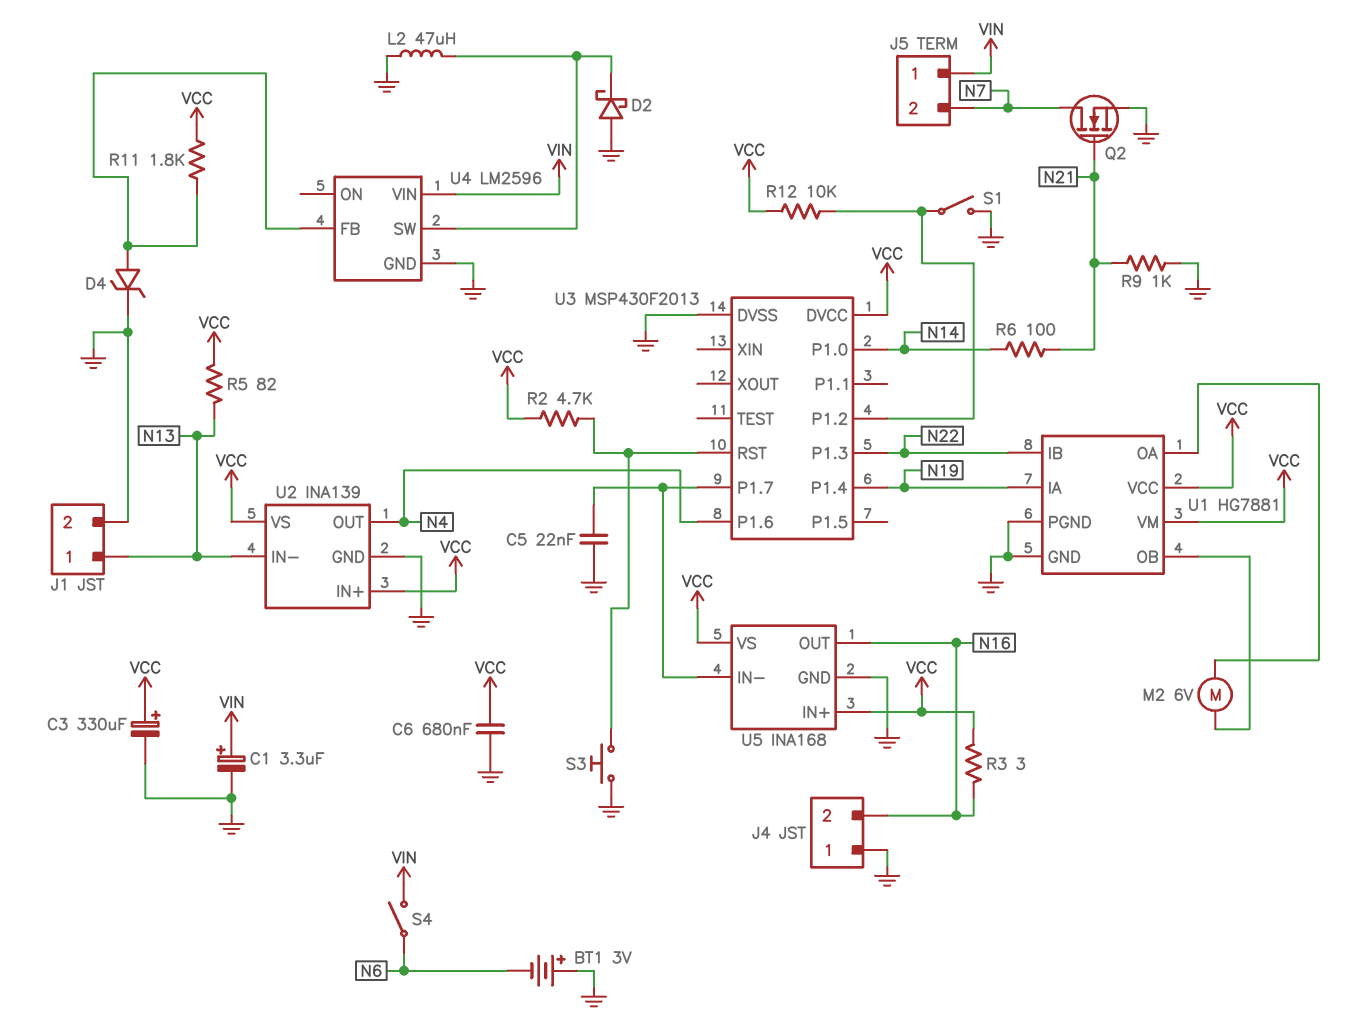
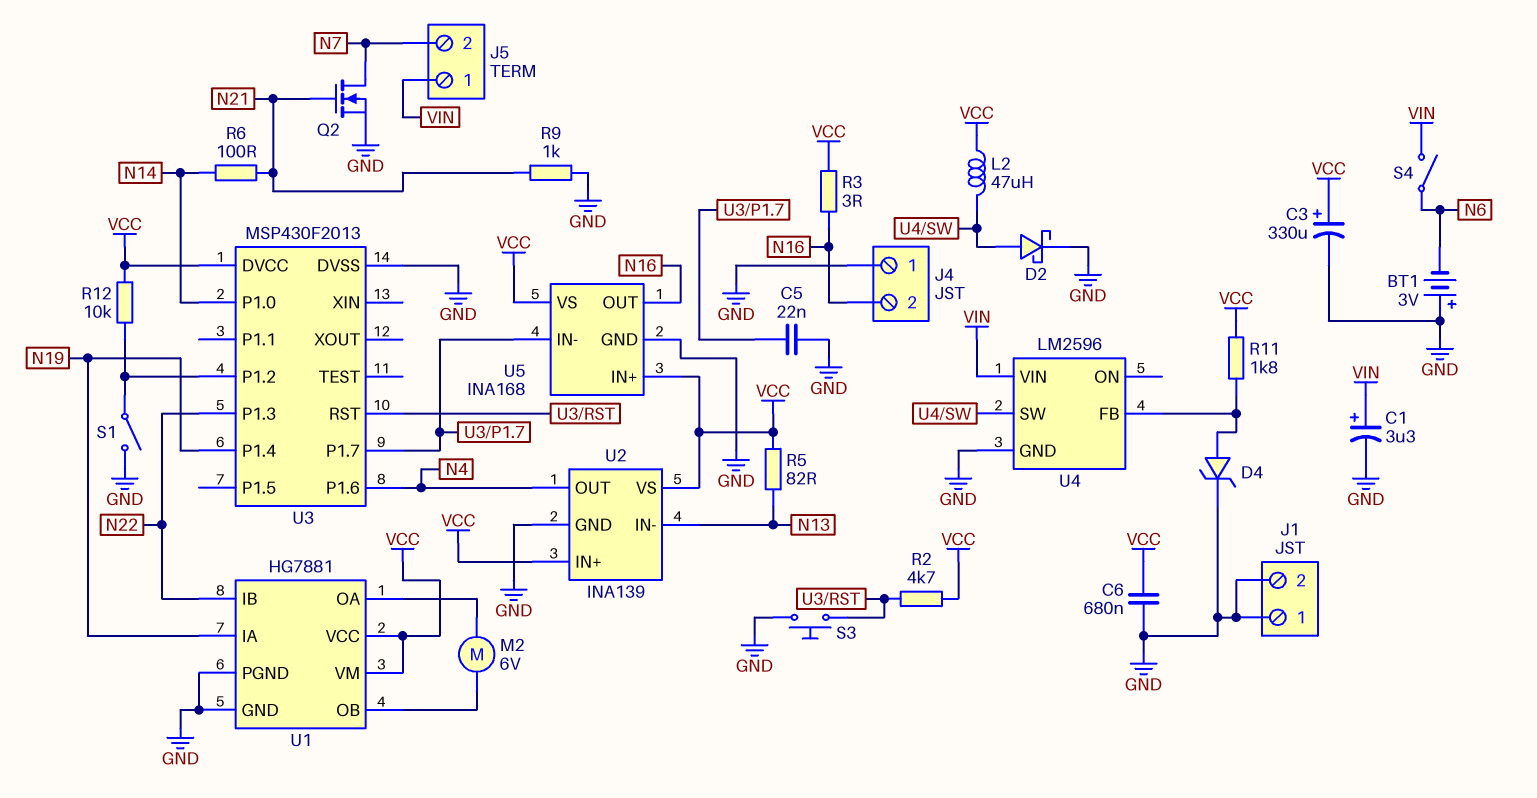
D2: schottky (A GND, K U4/SW) -> schottky (A U4/SW, K GND)
J1 pin 1: N13 -> GND
L2: 47uH (GND, U4/SW) -> 47uH (U4/SW, VCC)

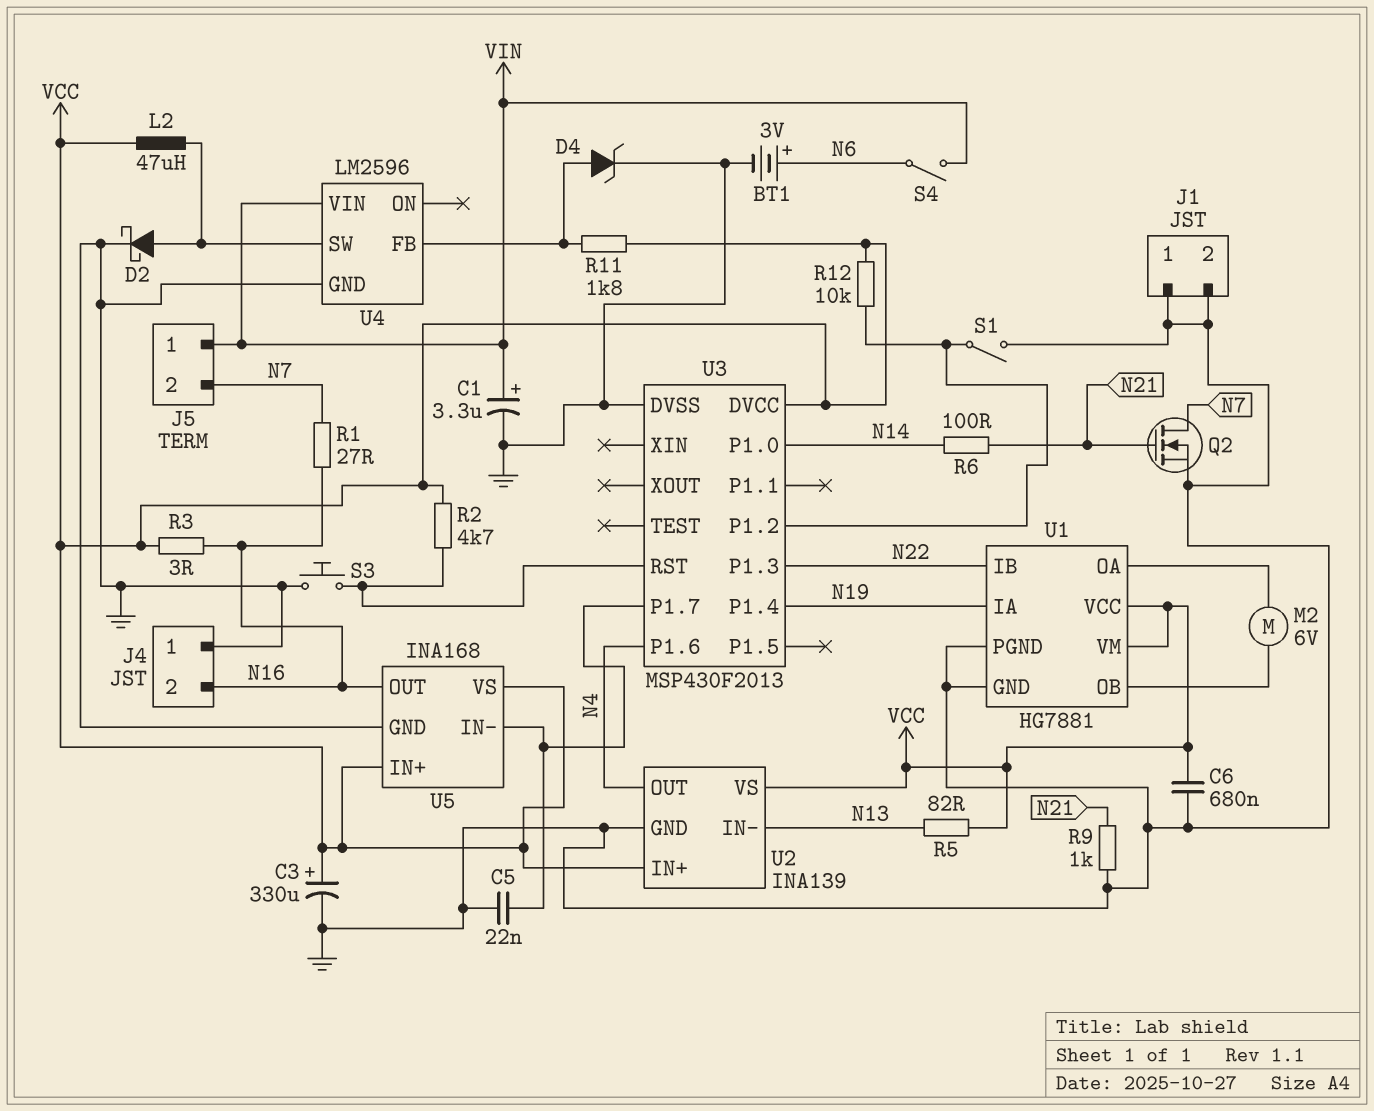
BT1: 3V (plus GND, minus N6) -> 3V (plus N6, minus GND)
R1: none -> 27 (N7, N16)

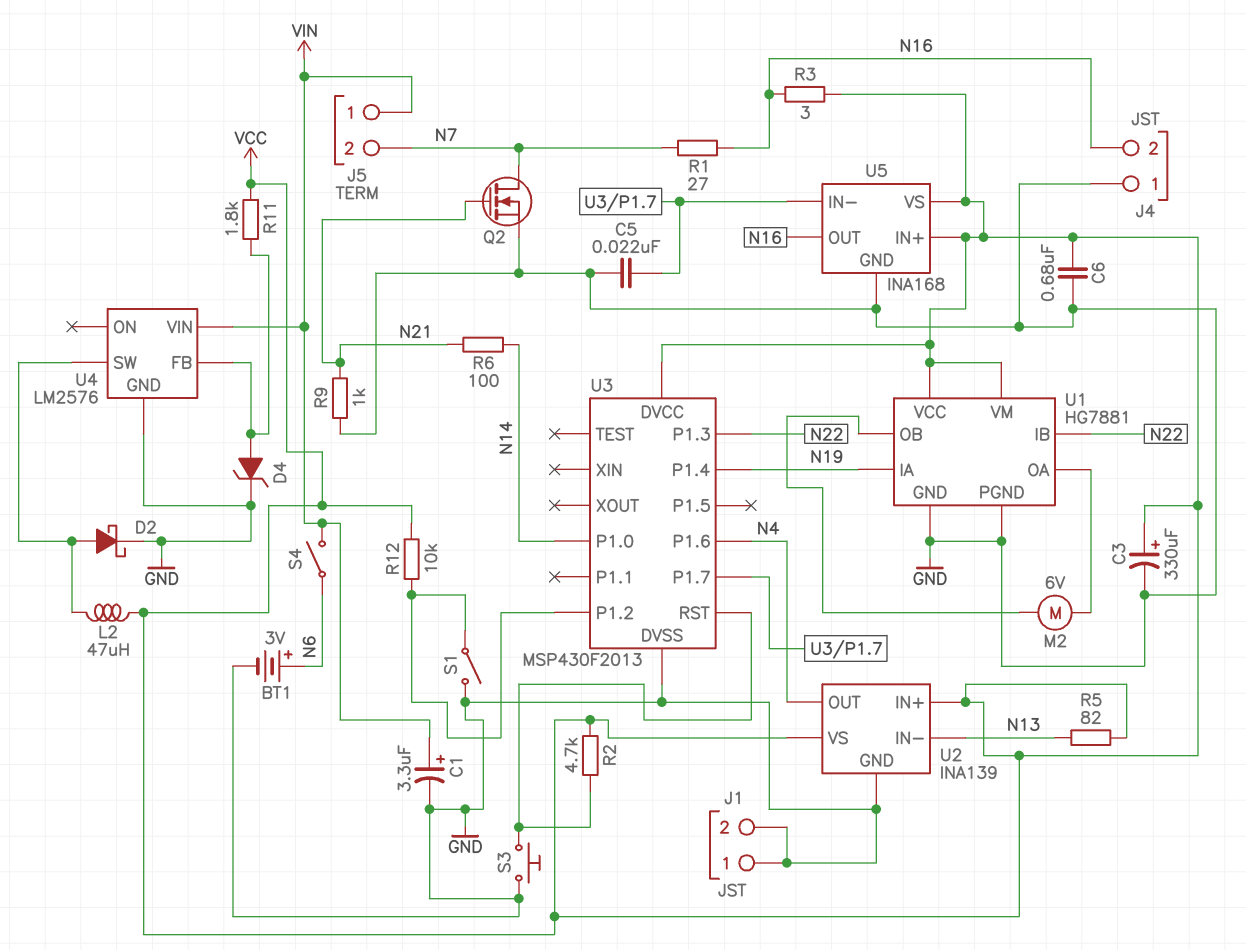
U4: LM2596 -> LM2576

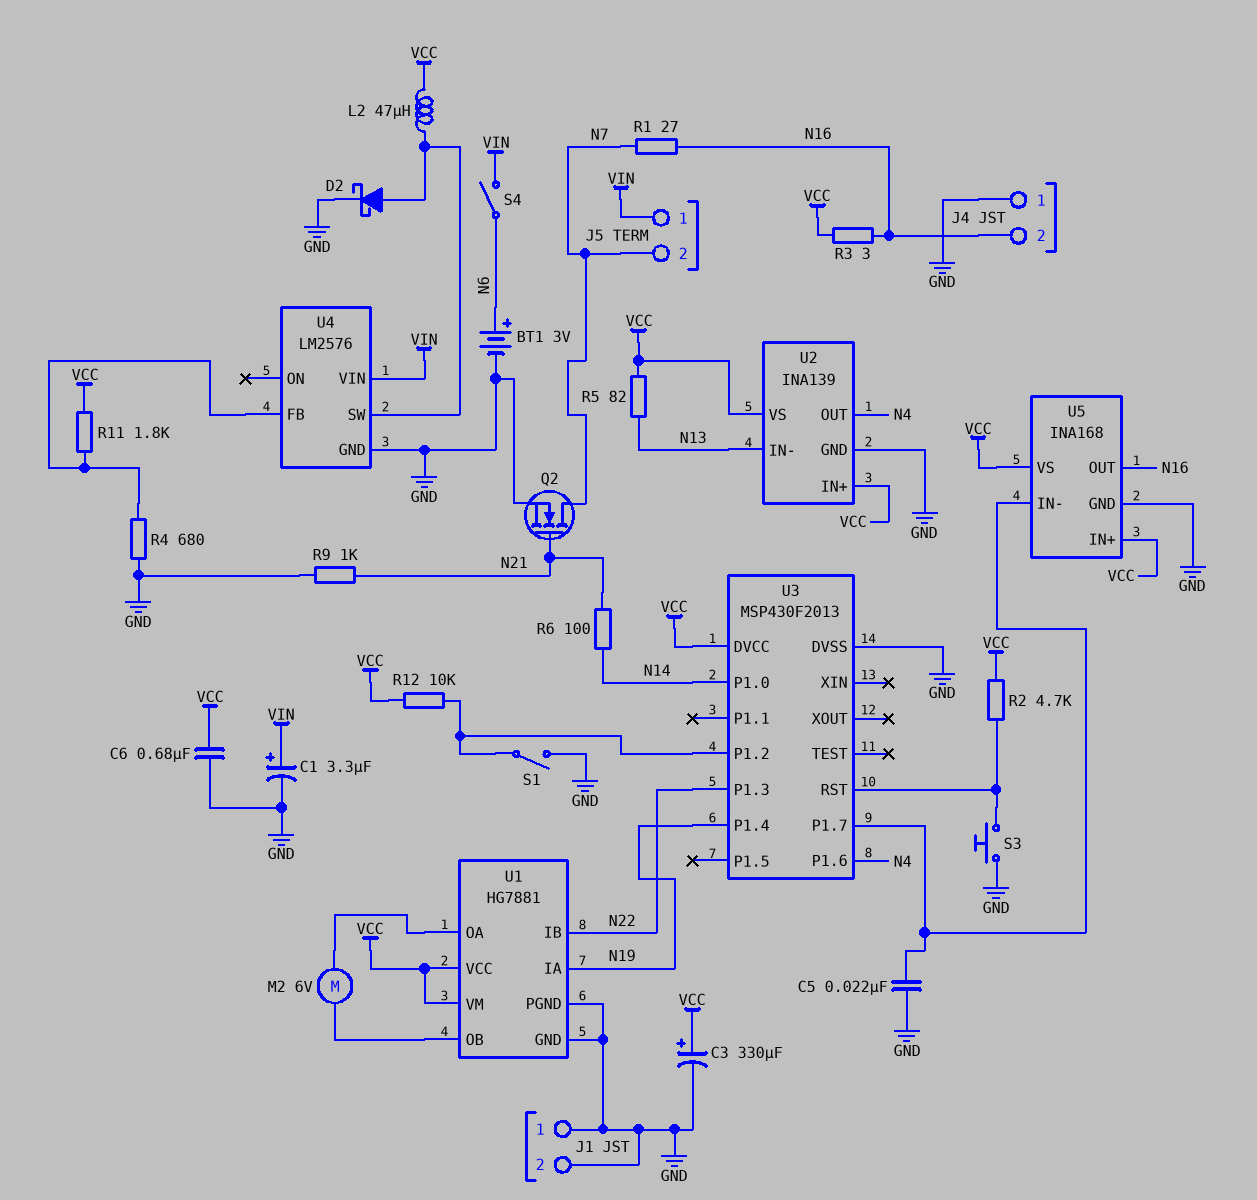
D4: zener (A U4/FB, K GND) -> none
R4: none -> 680 (GND, U4/FB)

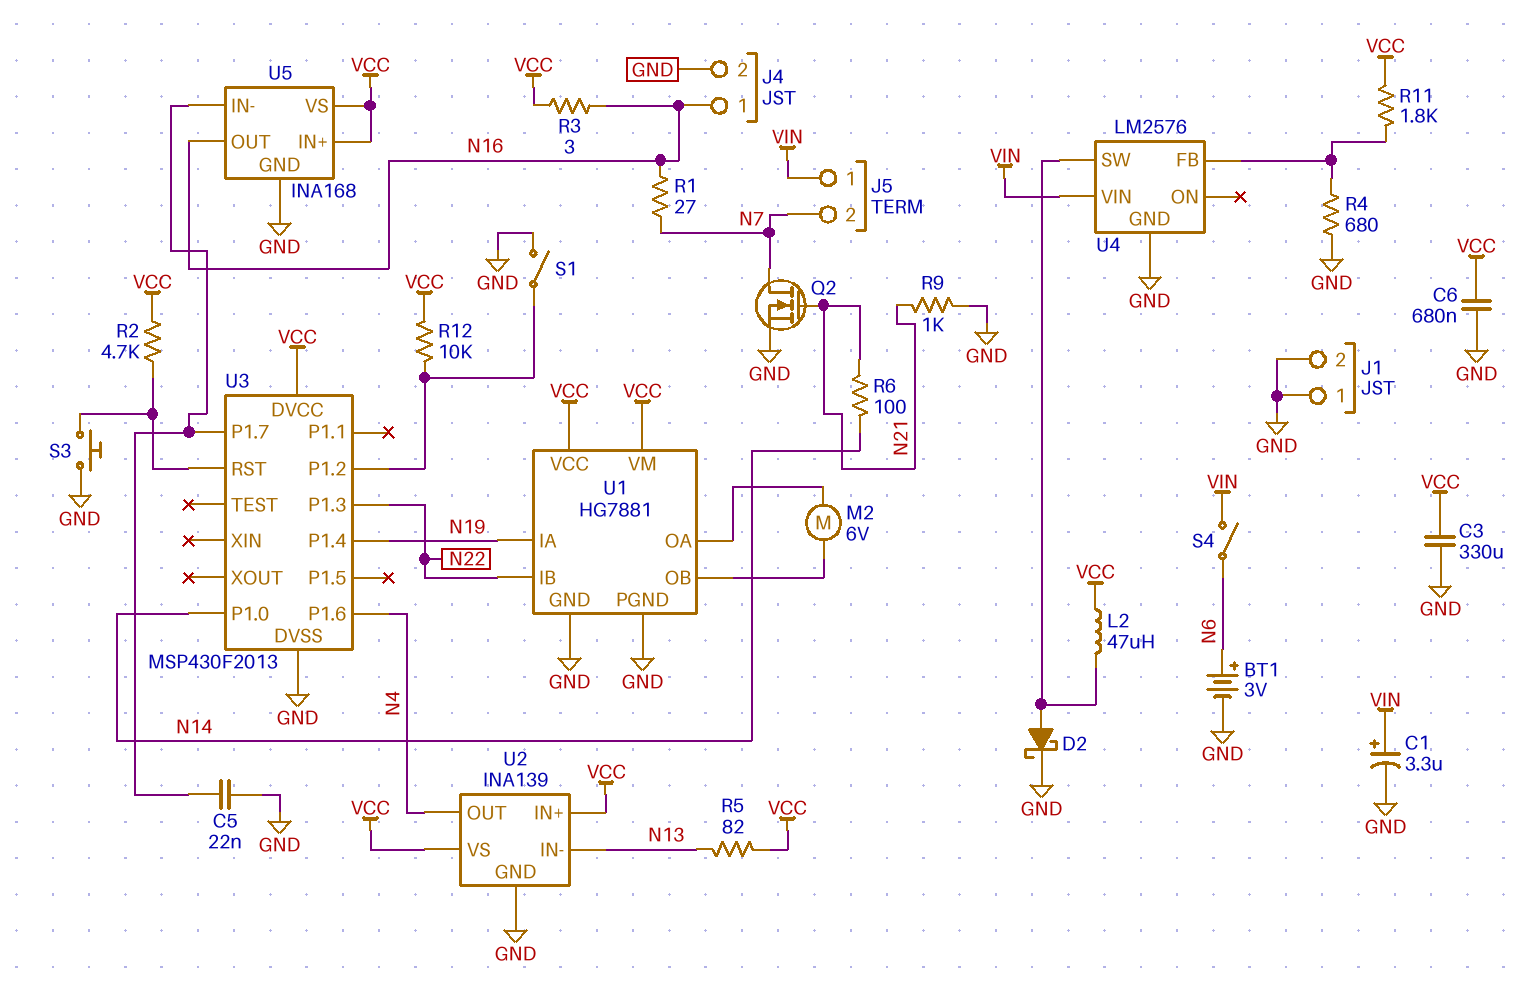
C3: 330uF (plus VCC, minus GND) -> 330uF (GND, VCC)
J4 pin 1: GND -> N16
J4 pin 2: N16 -> GND

